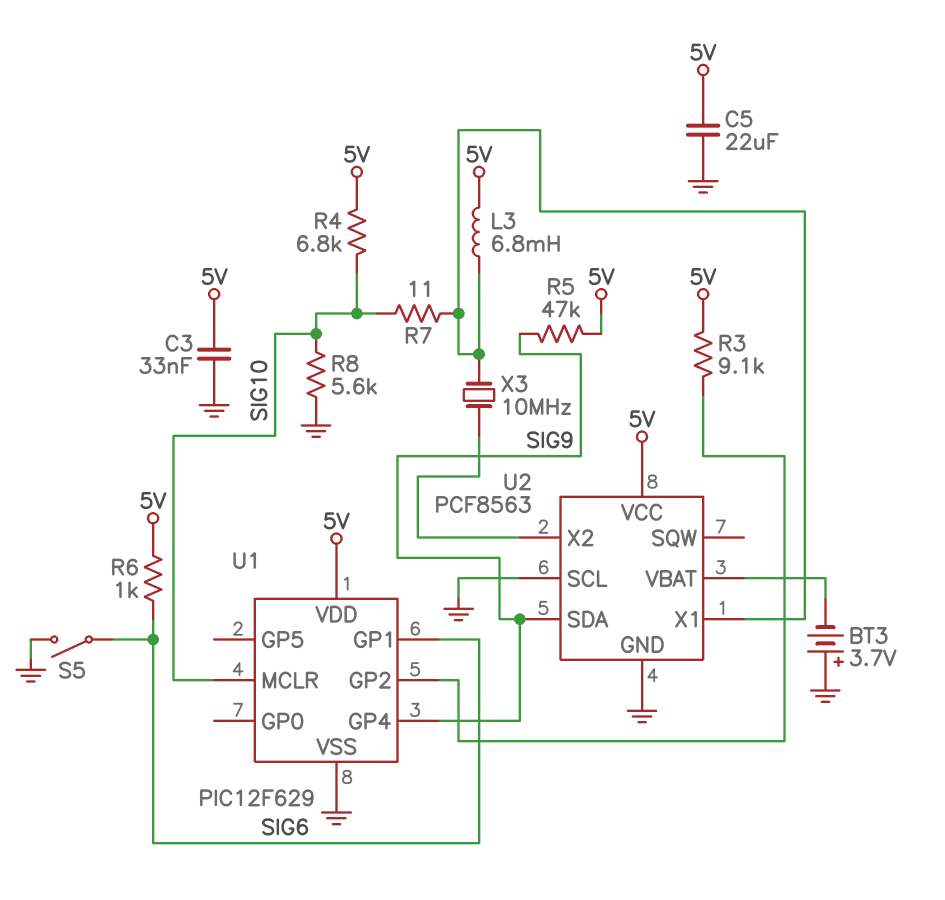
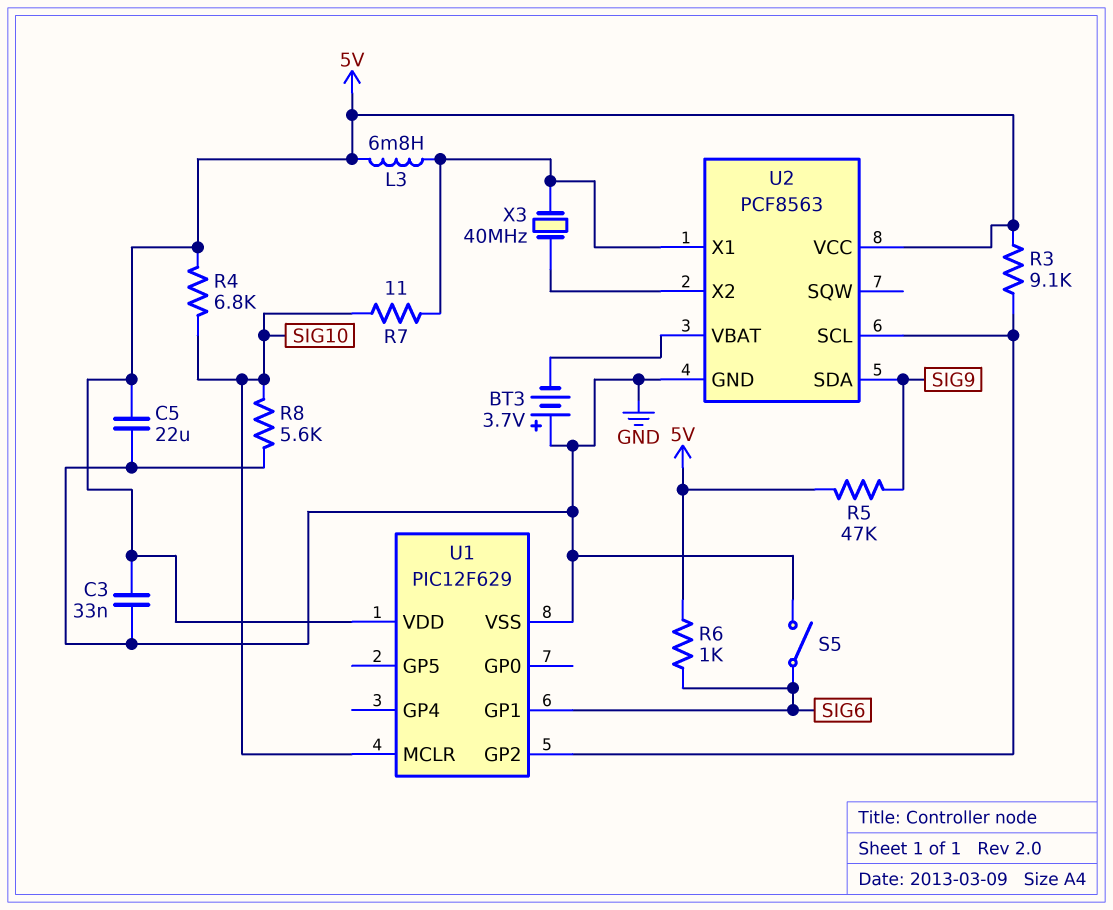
U1 pin GP4: SIG9 -> none
U2 pin SCL: GND -> U1/GP2
X3: 10MHz (U2/X1, U2/X2) -> 40MHz (U2/X1, U2/X2)

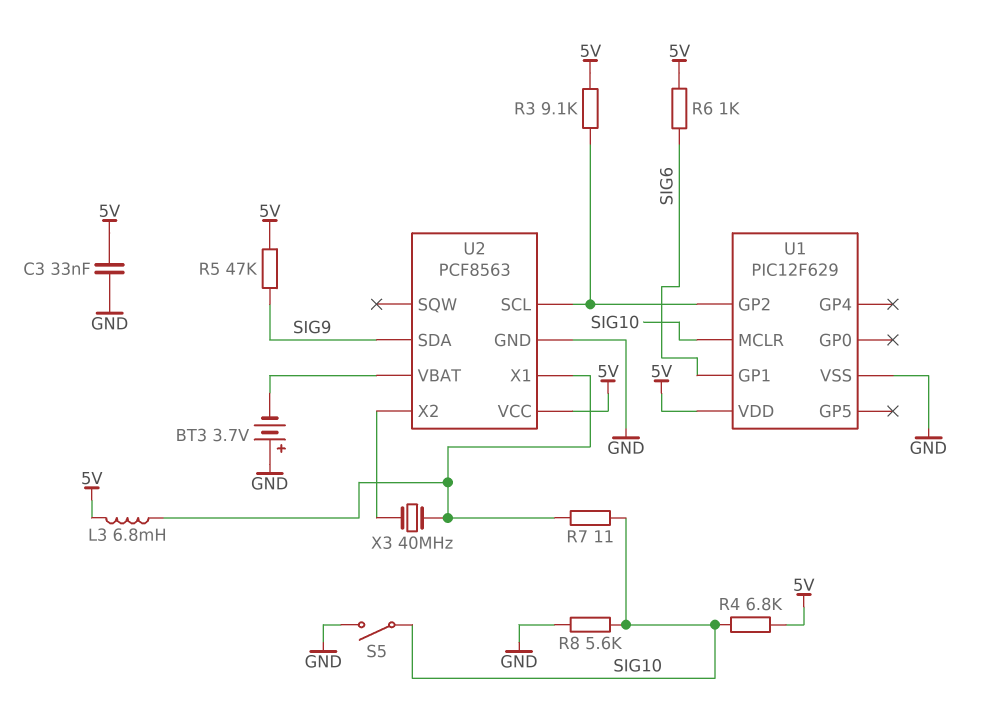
C5: 22uF (5V, GND) -> none
S5: switch (GND, SIG6) -> switch (GND, SIG10)

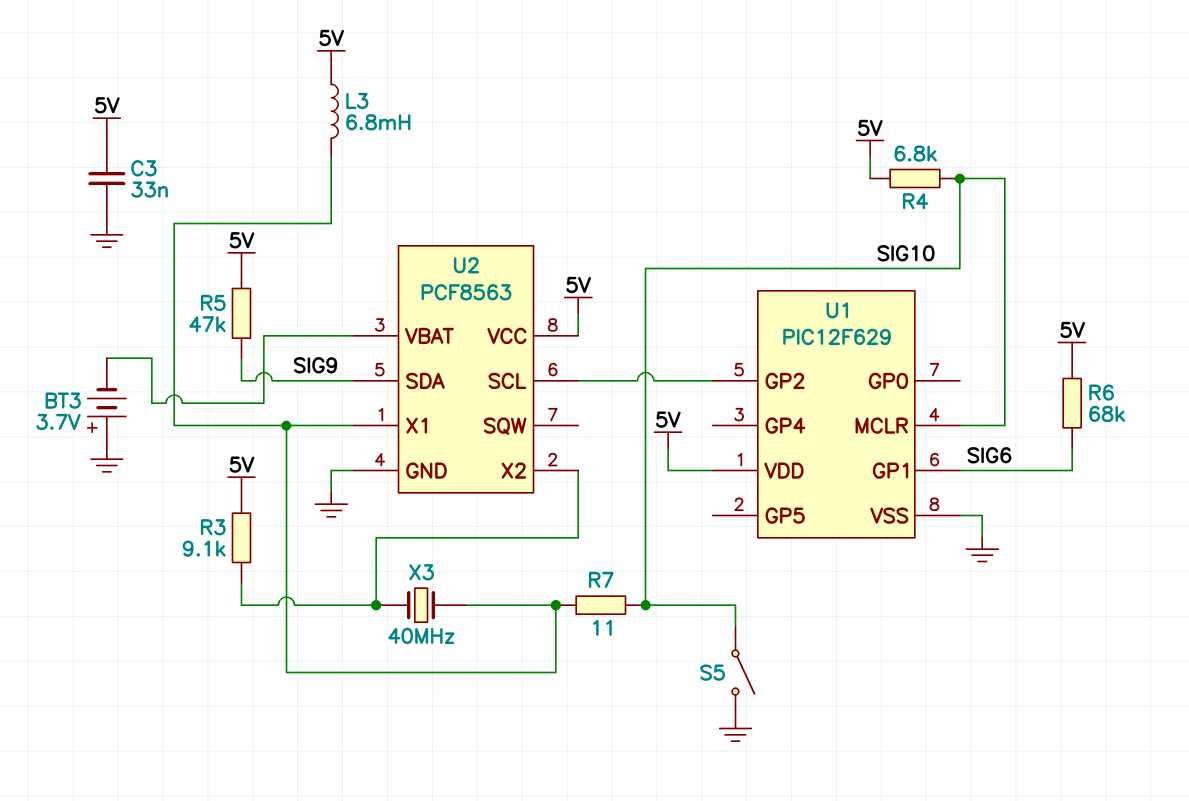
R3: 9.1k (5V, U1/GP2) -> 9.1k (5V, U2/X2)
R6: 1k (5V, SIG6) -> 68k (5V, SIG6)
R8: 5.6k (GND, SIG10) -> none

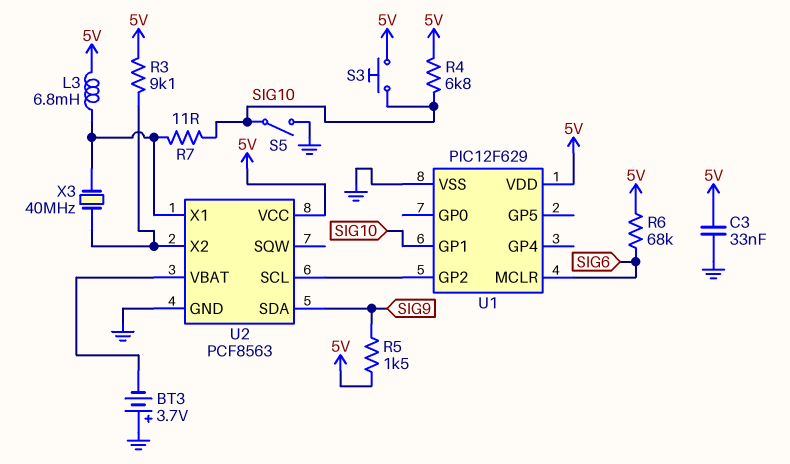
R5: 47k (5V, SIG9) -> 1.5k (5V, SIG9)
S3: none -> button (5V, SIG10)
U1 pin GP1: SIG6 -> SIG10
U1 pin MCLR: SIG10 -> SIG6

